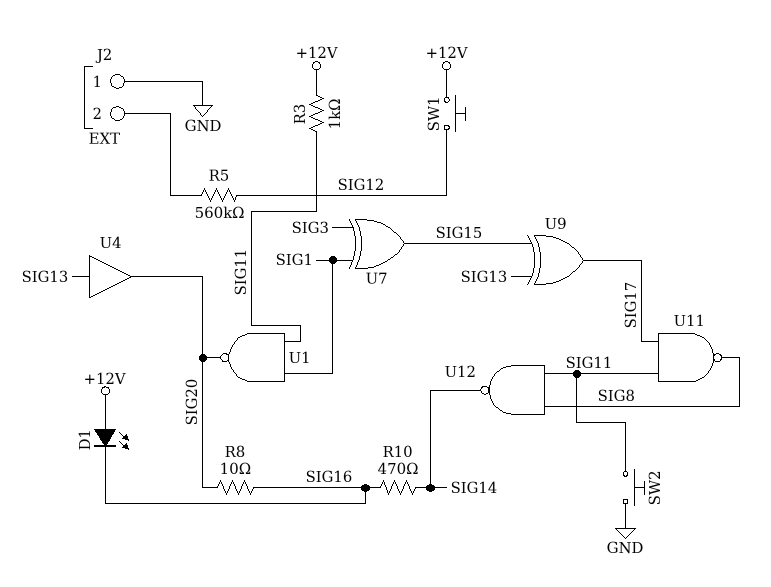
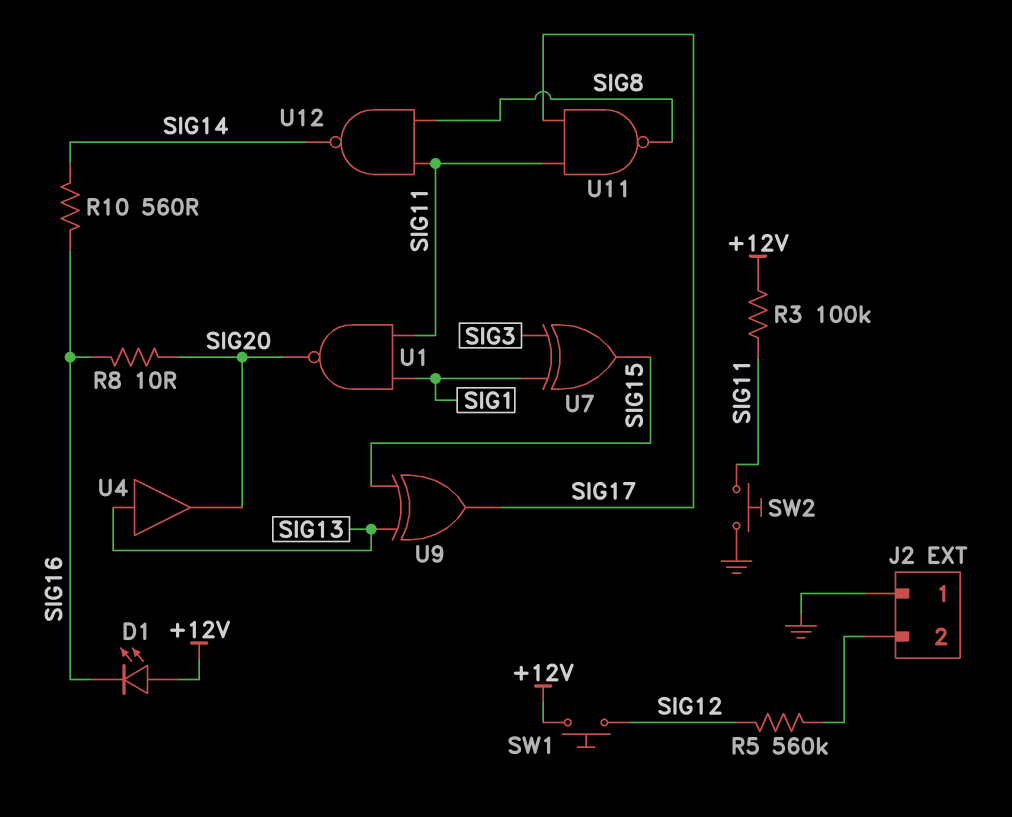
R3: 1k (+12V, SIG11) -> 100k (+12V, SIG11)
R10: 470 (SIG14, SIG16) -> 560 (SIG14, SIG16)

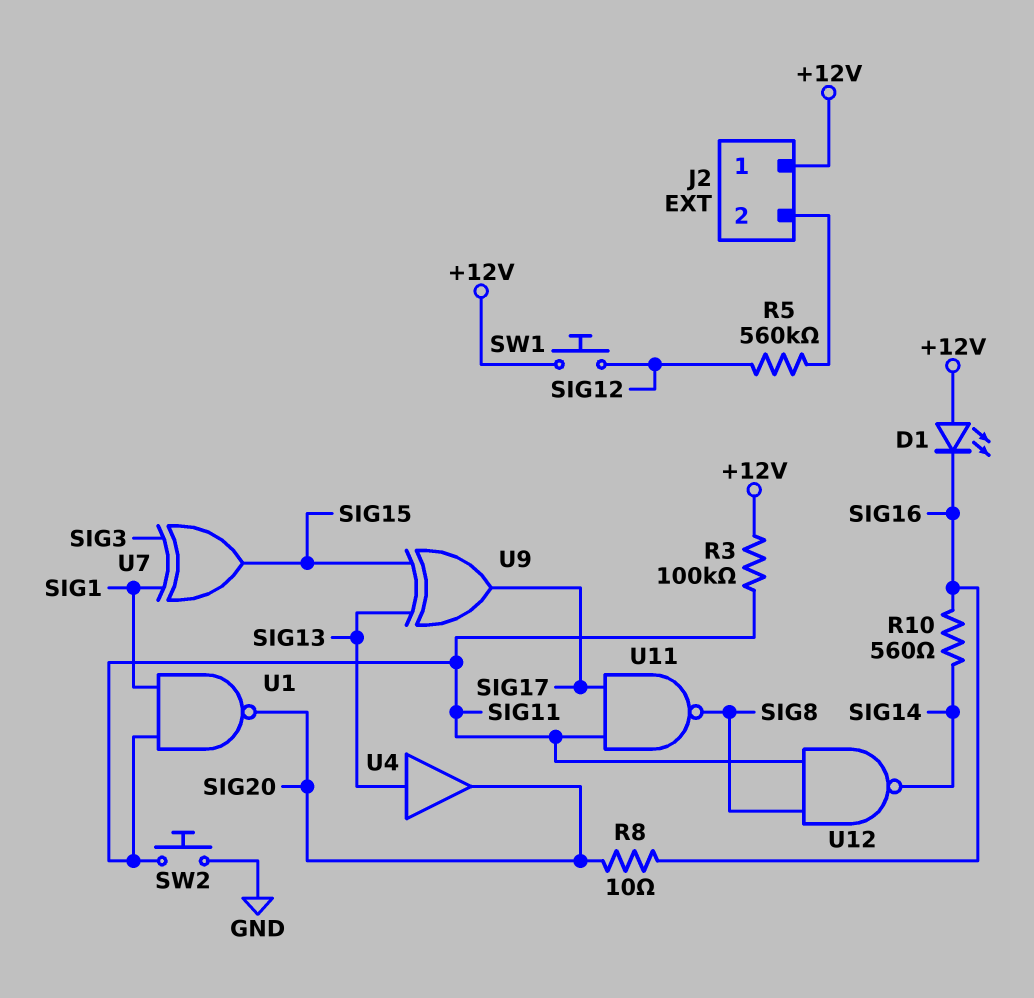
J2 pin 1: GND -> +12V

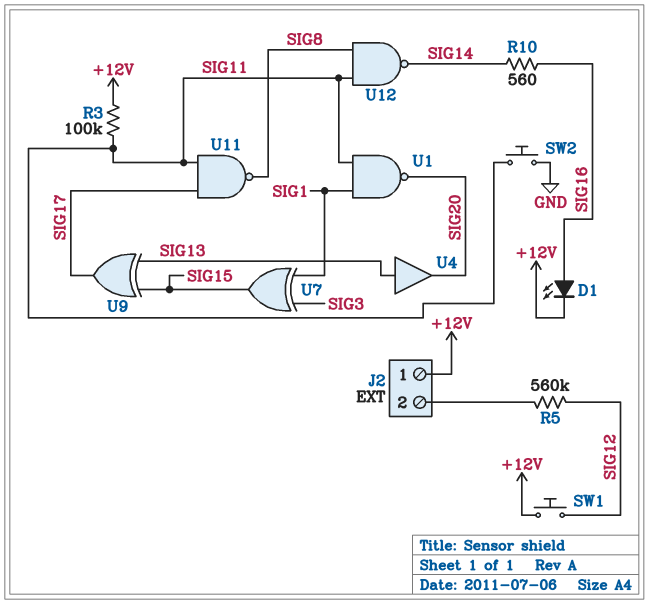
D1: LED (A +12V, K SIG16) -> LED (A SIG16, K +12V)
R8: 10 (SIG16, SIG20) -> none

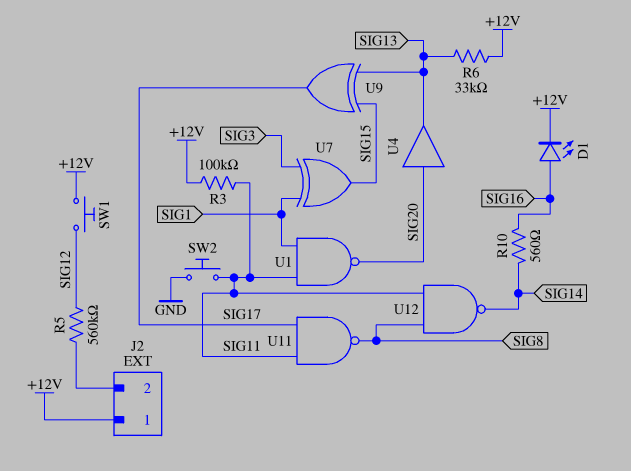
R6: none -> 33k (+12V, SIG13)
U4: buffer (in SIG13, out SIG20) -> buffer (in SIG20, out SIG13)

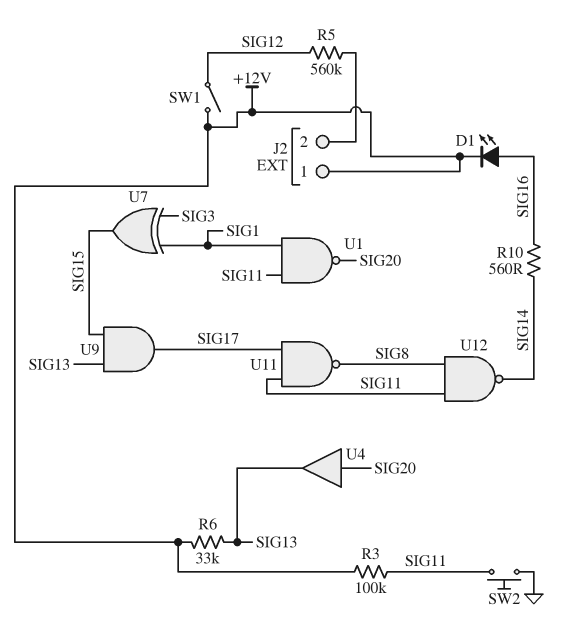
SW1: button (+12V, SIG12) -> switch (+12V, SIG12)
U9: XOR (in SIG13, in SIG15, out SIG17) -> AND (in SIG13, in SIG15, out SIG17)

